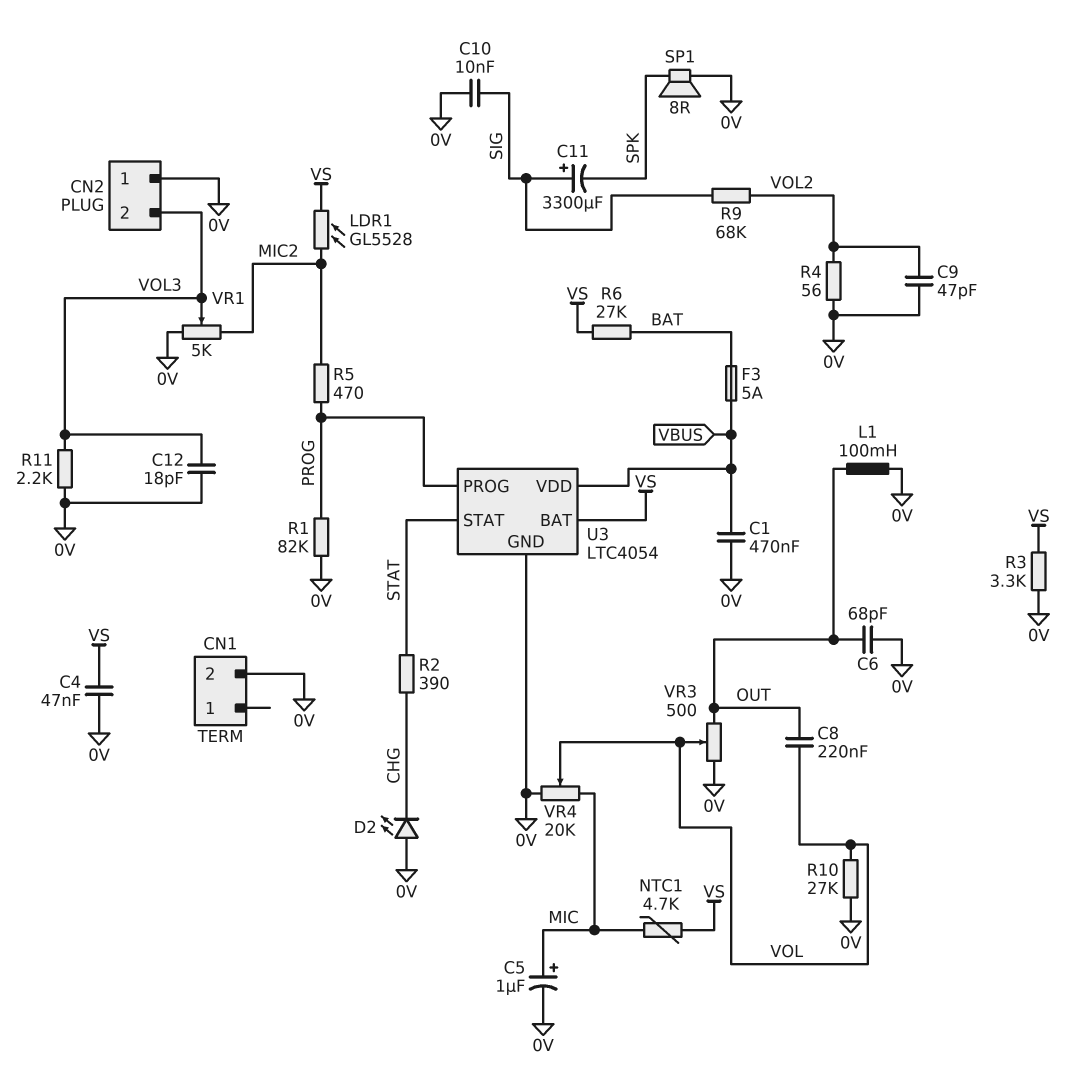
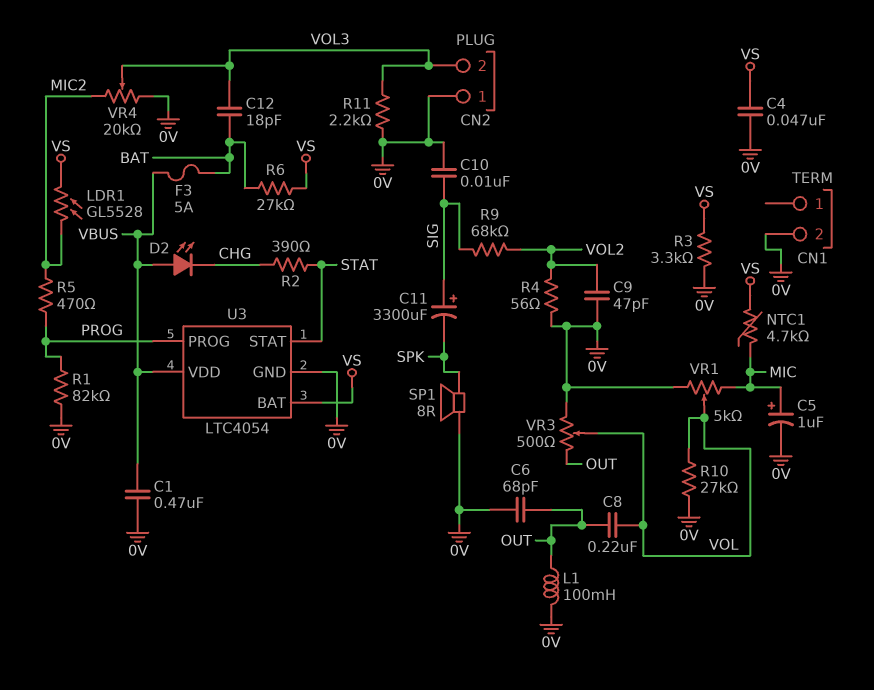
C12: 18pF (0V, VOL3) -> 18pF (BAT, VOL3)
D2: LED (A 0V, K CHG) -> LED (A VBUS, K CHG)
VR1: 5k (0V, MIC2, wiper VOL3) -> 5k (0V, MIC, wiper VOL)
VR4: 20k (0V, MIC, wiper VOL) -> 20k (0V, MIC2, wiper VOL3)

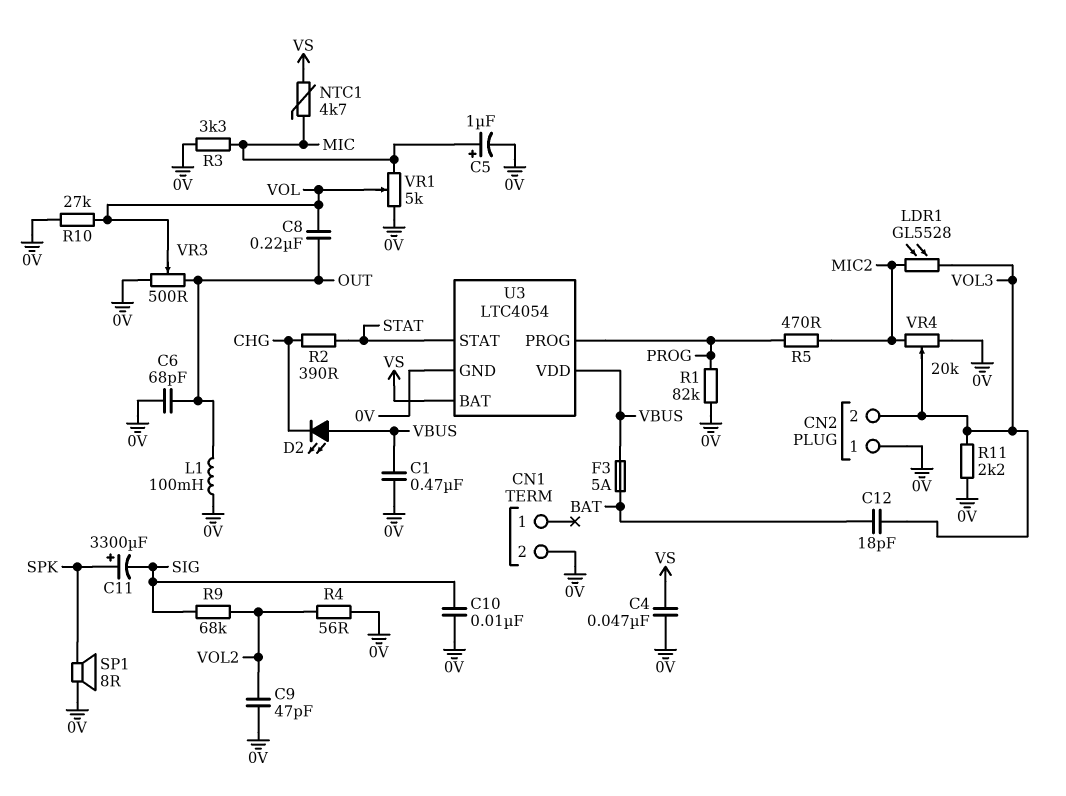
C11: 3300uF (plus SIG, minus SPK) -> 3300uF (plus SPK, minus SIG)
LDR1: GL5528 (MIC2, VS) -> GL5528 (MIC2, VOL3)
R3: 3.3k (0V, VS) -> 3.3k (0V, MIC)
R6: 27k (BAT, VS) -> none

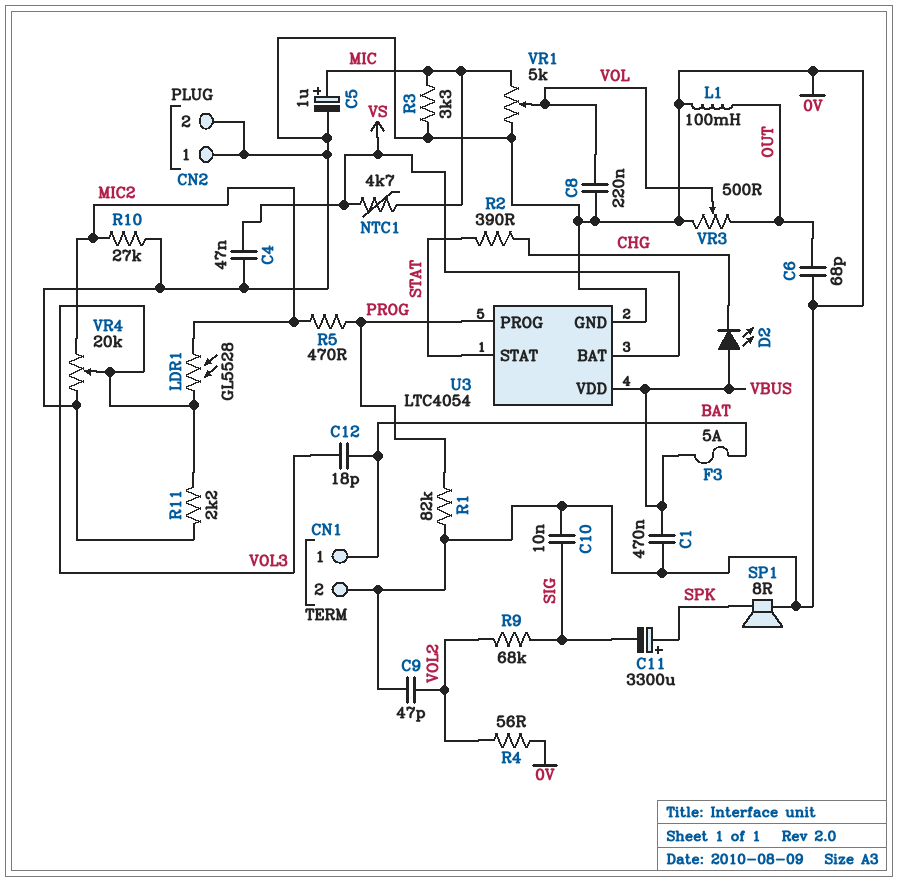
C8: 220nF (OUT, VOL) -> 220nF (0V, VOL)
CN1 pin 1: none -> BAT
CN2 pin 2: VOL3 -> 0V
R10: 27k (0V, VOL) -> 27k (0V, MIC2)

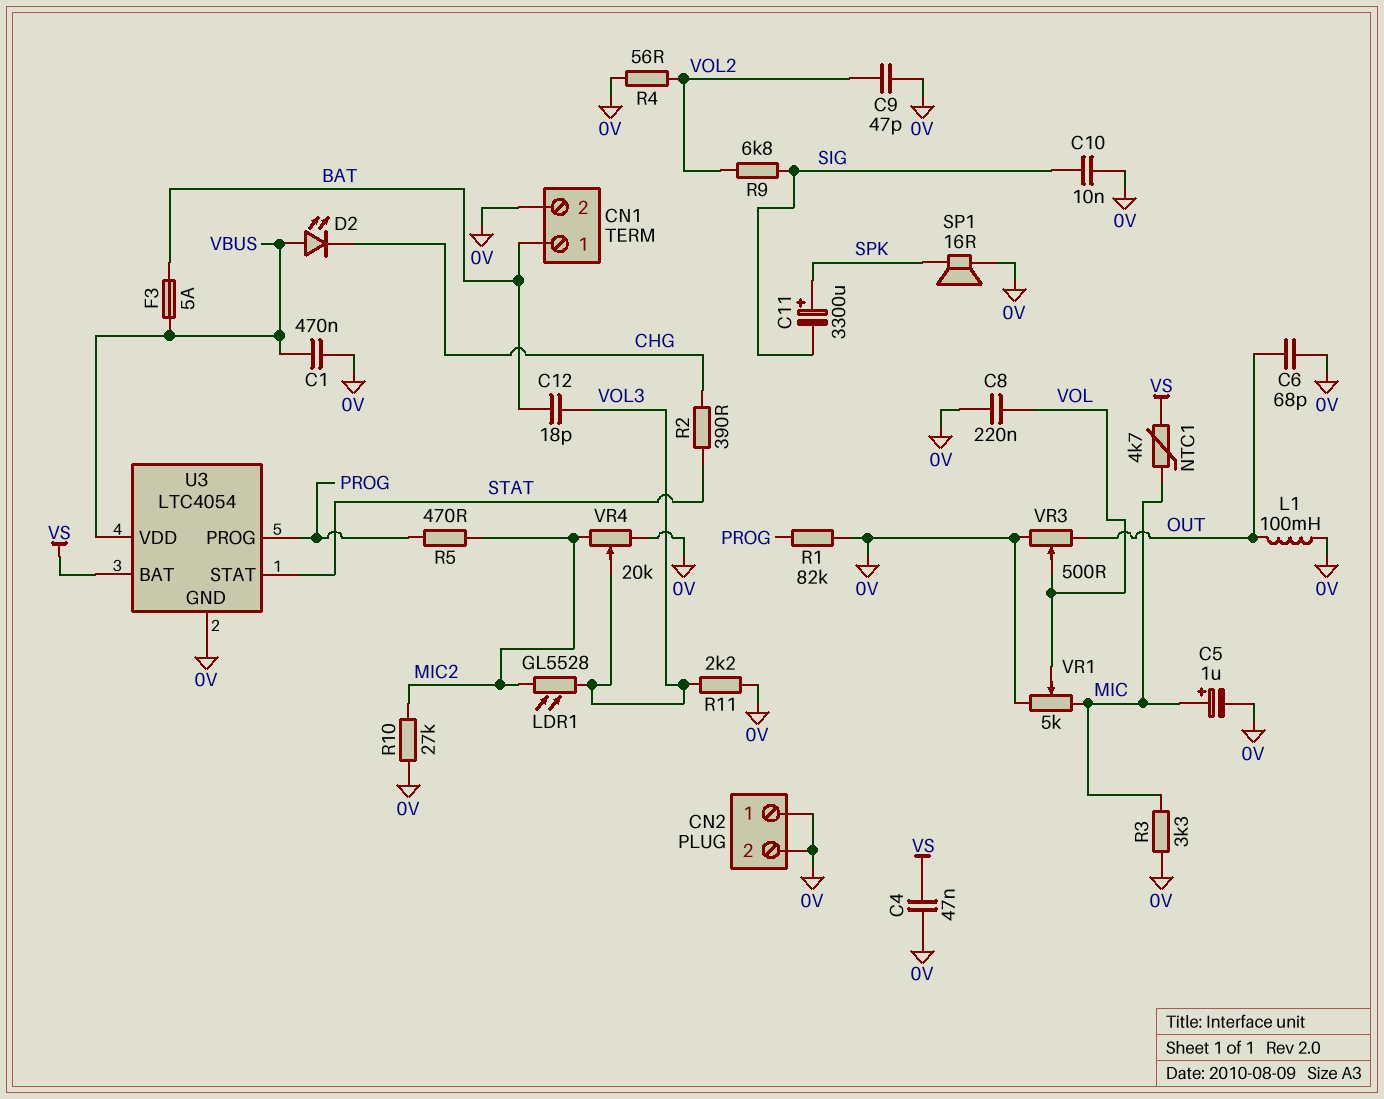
R9: 68k (SIG, VOL2) -> 6.8k (SIG, VOL2)
SP1: speaker 8R (0V, SPK) -> speaker 16R (0V, SPK)

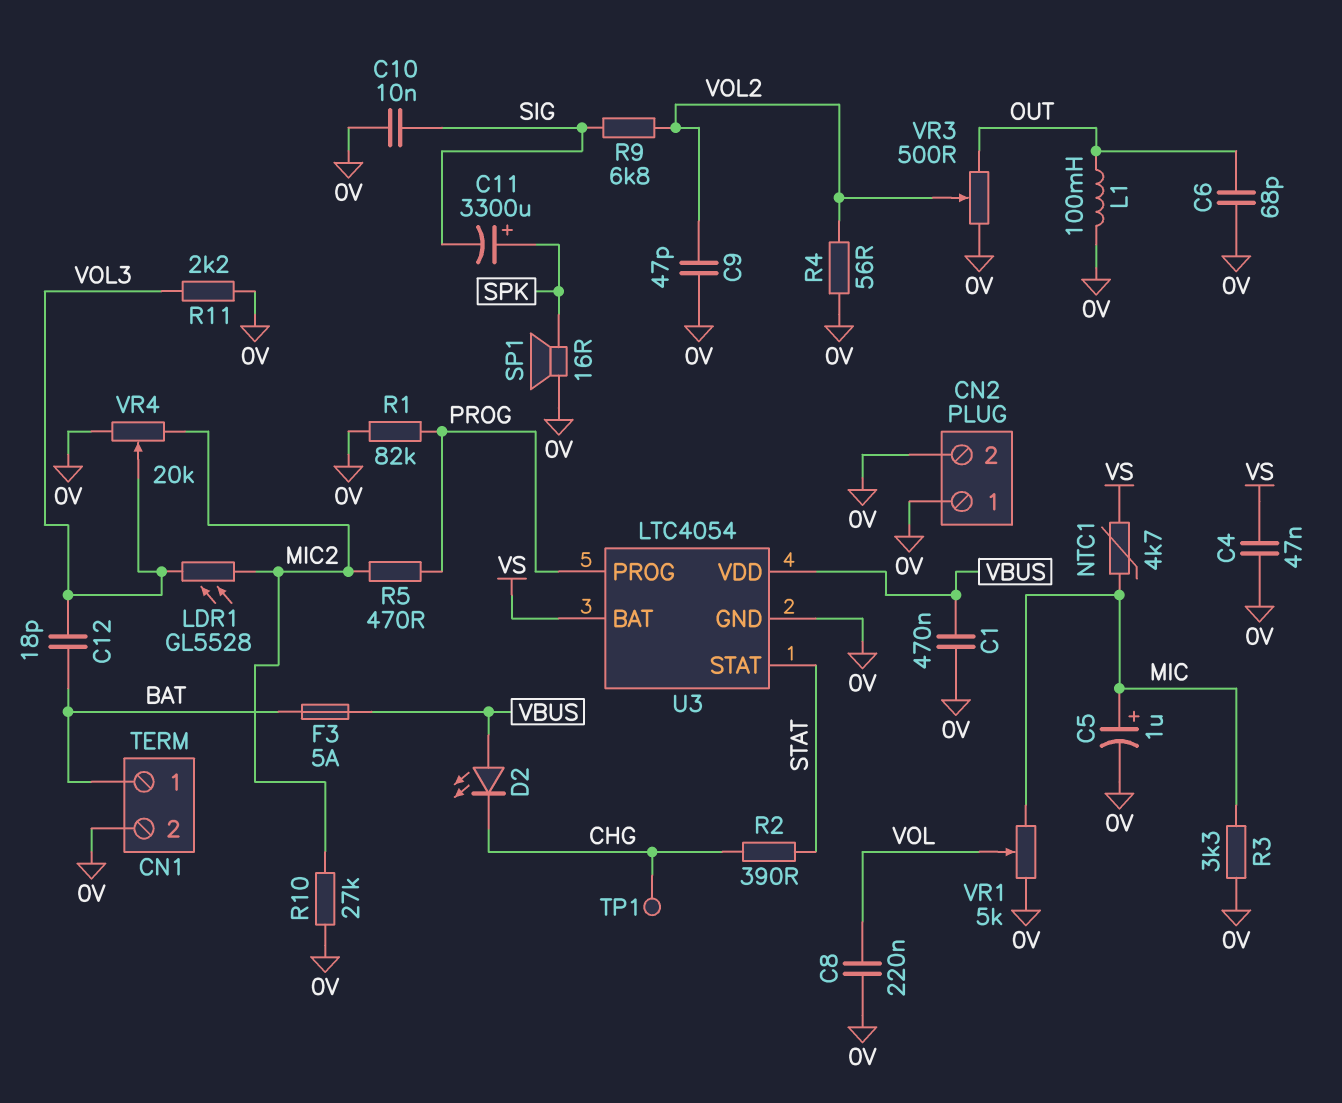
TP1: none -> test point (CHG)
VR3: 500 (0V, OUT, wiper VOL) -> 500 (0V, OUT, wiper VOL2)

